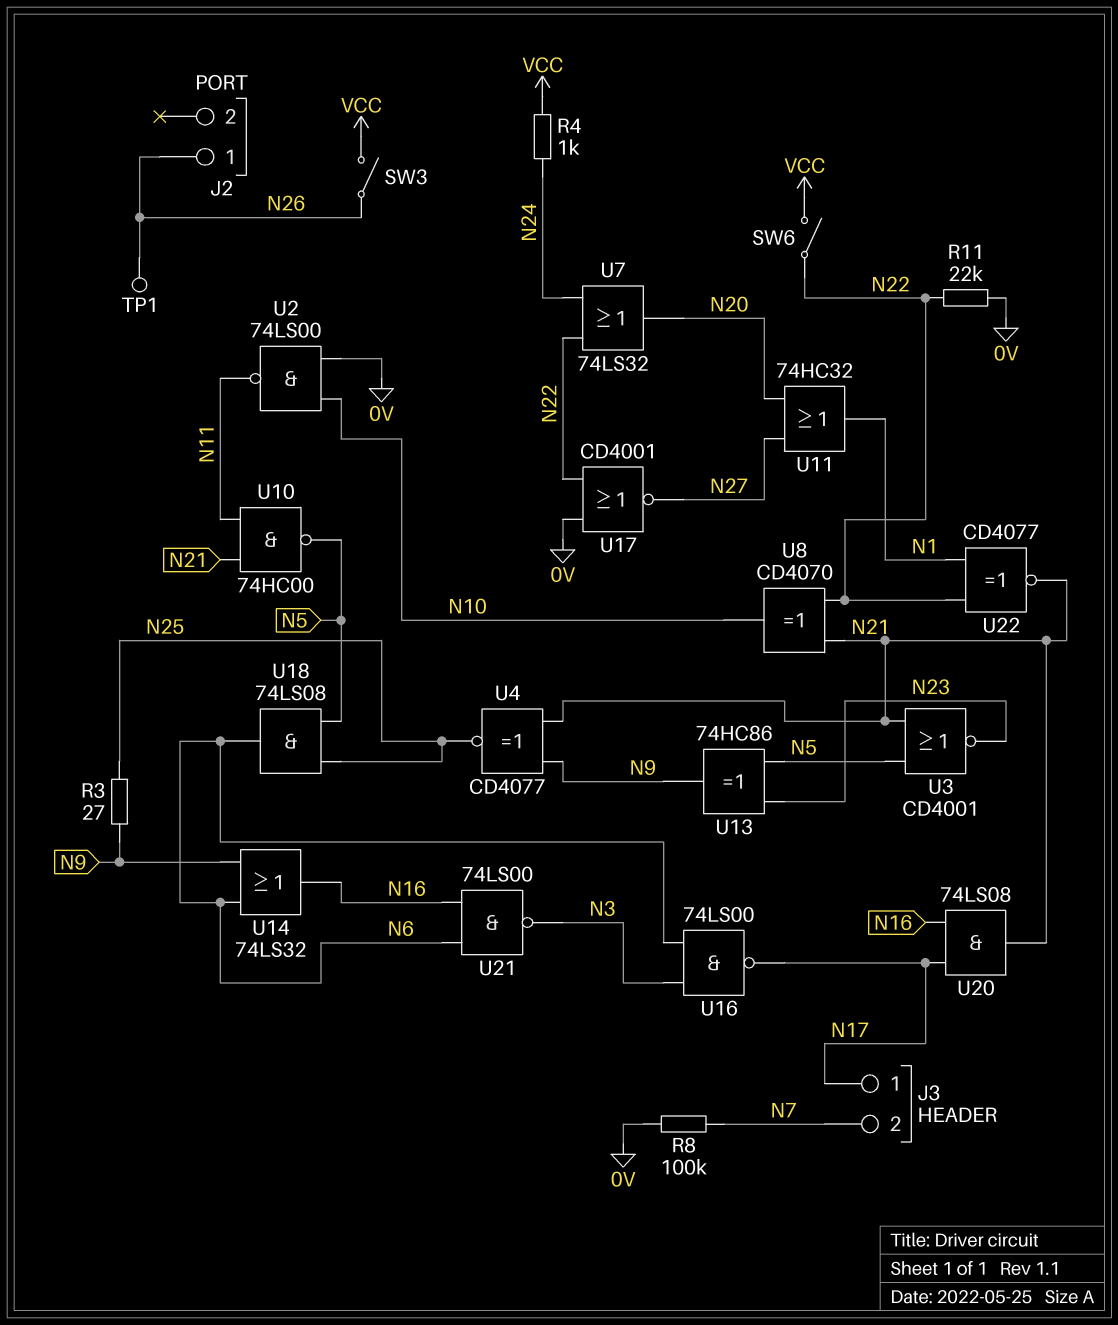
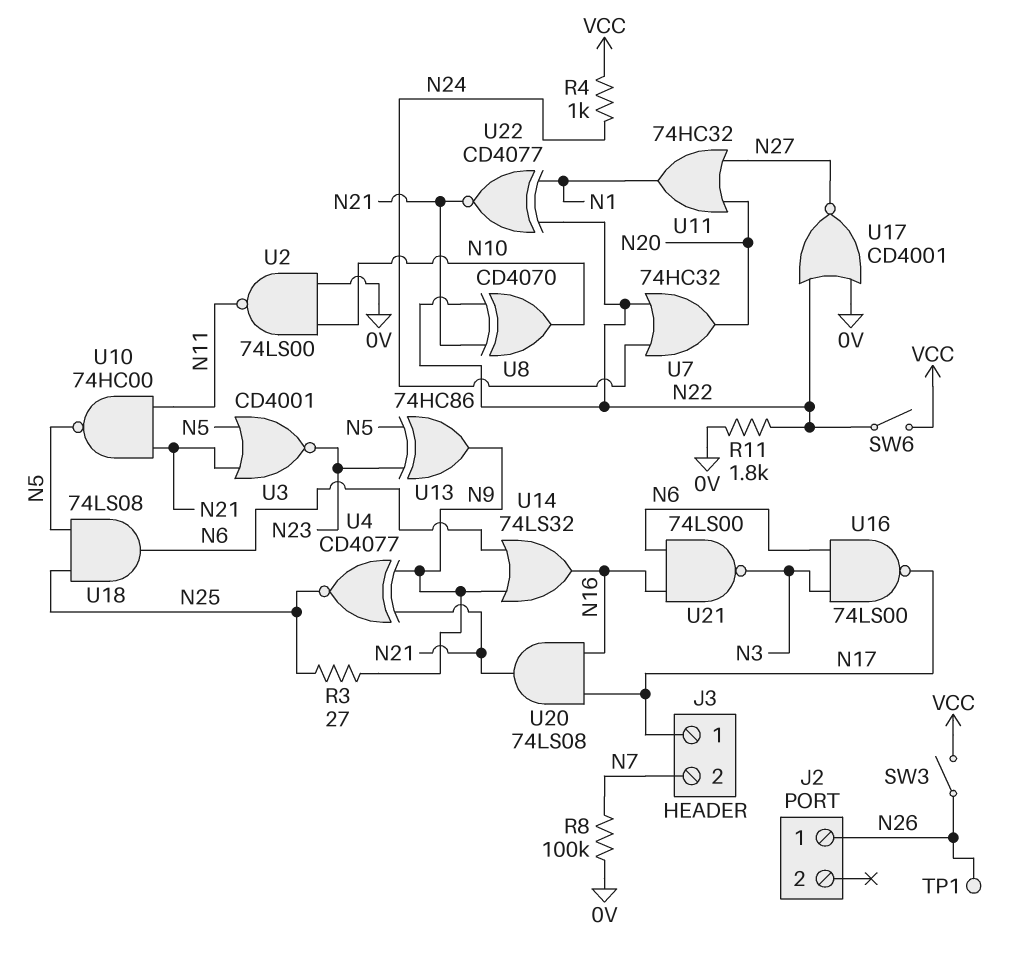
R11: 22k (0V, N22) -> 1.8k (0V, N22)
U7: OR 74LS32 (in N22, in N24, out N20) -> OR 74HC32 (in N22, in N24, out N20)

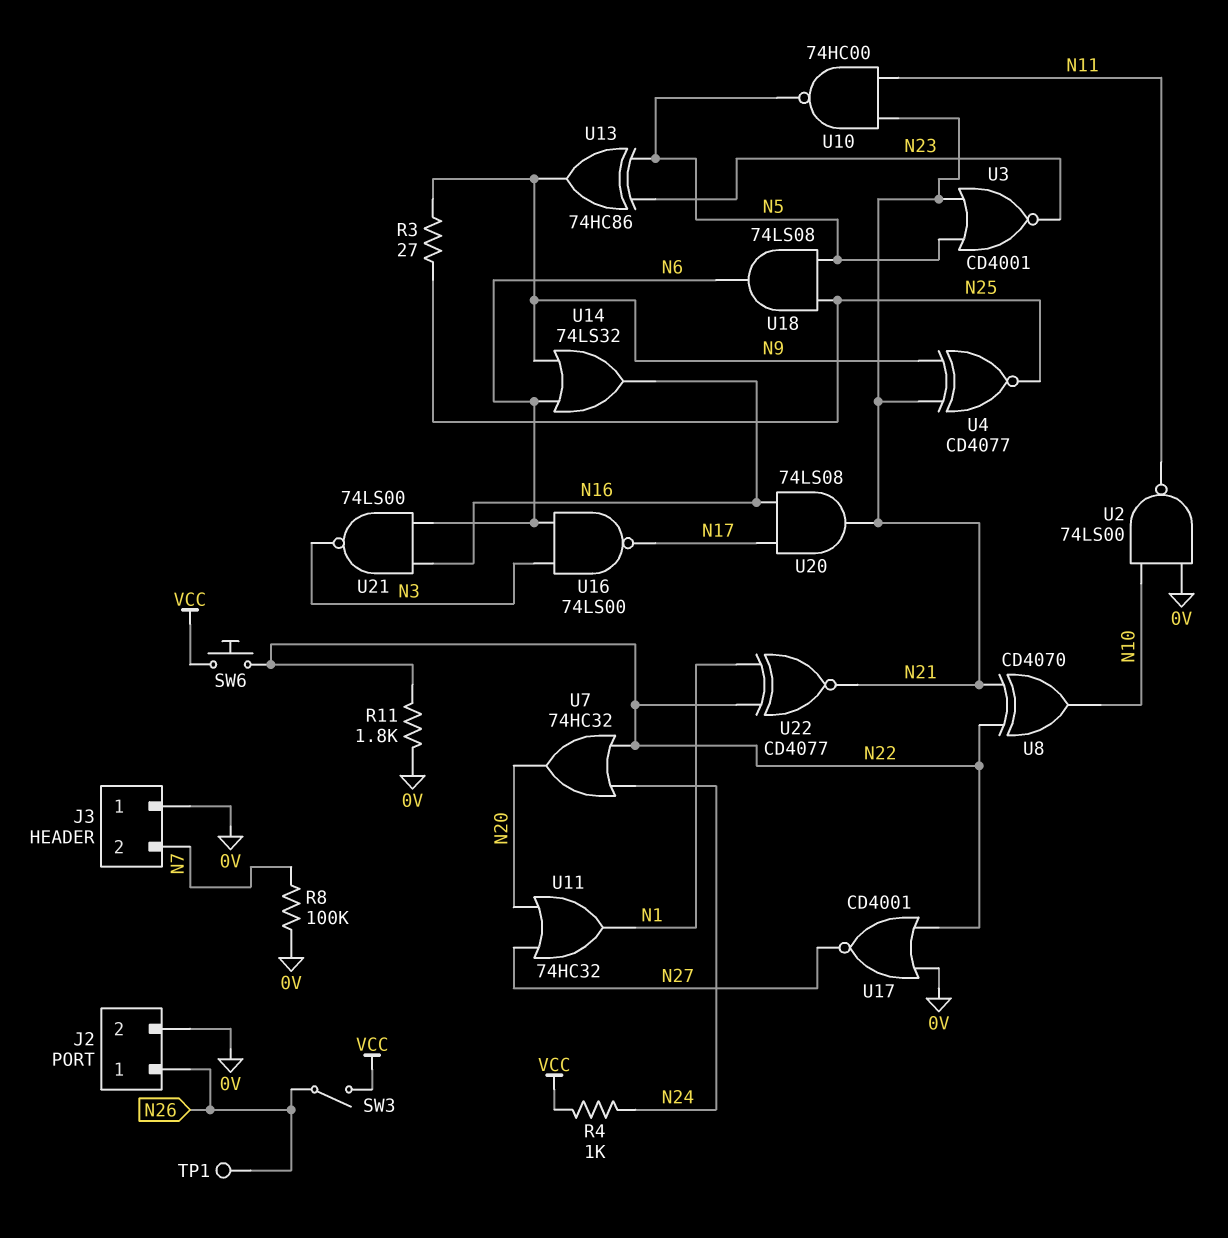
J2 pin 2: none -> 0V
J3 pin 1: N17 -> 0V
SW6: switch (N22, VCC) -> button (N22, VCC)

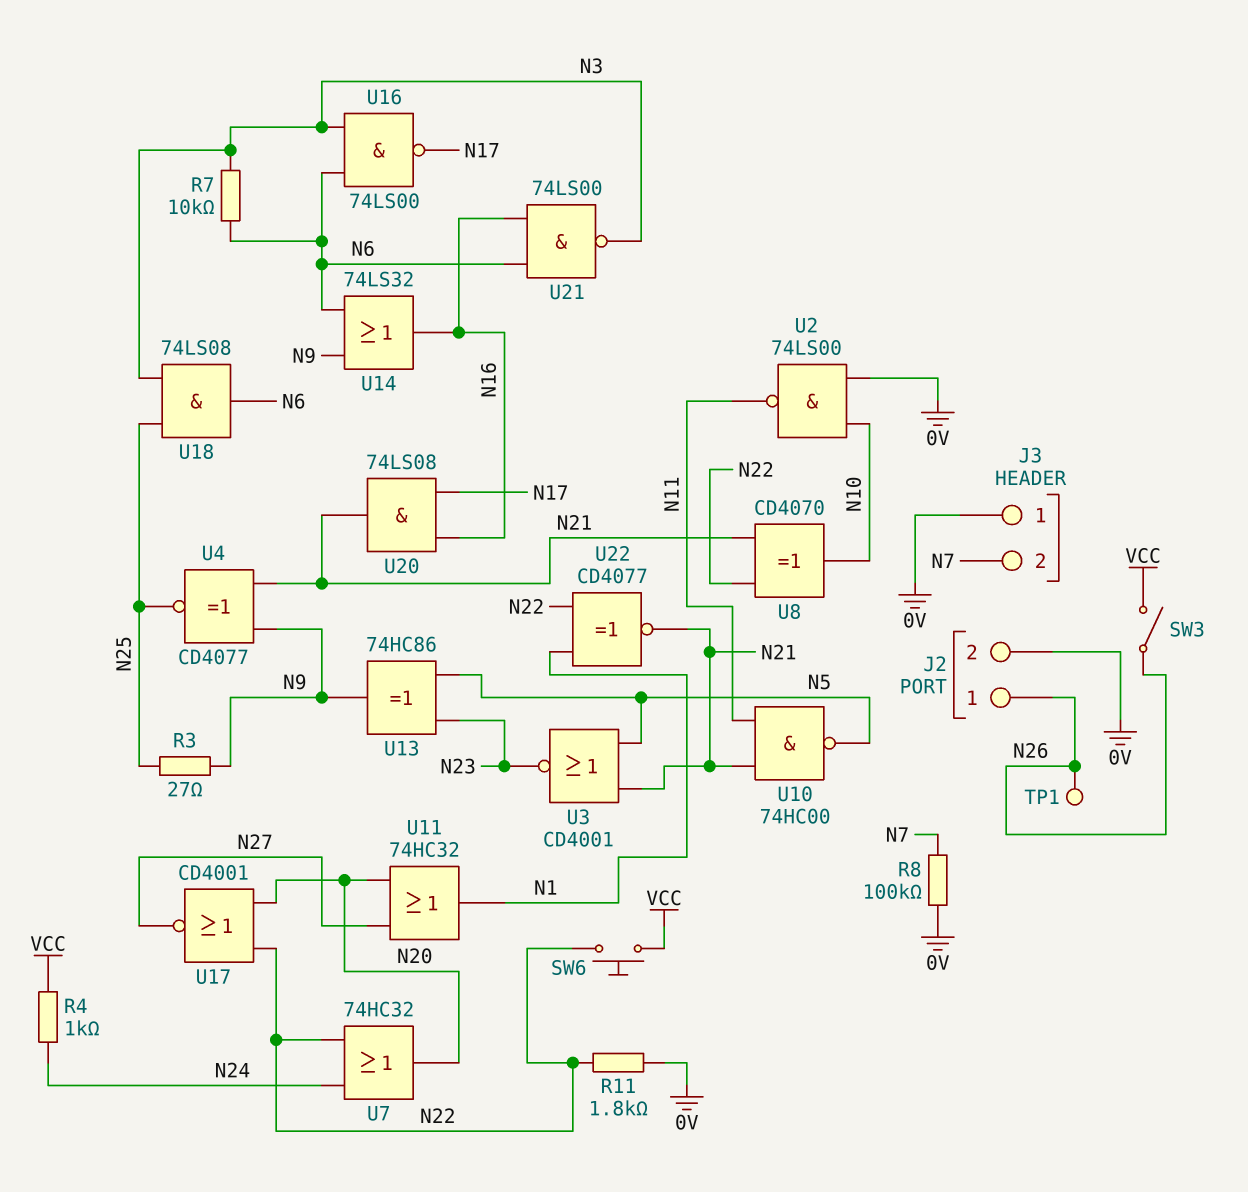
R7: none -> 10k (N3, N6)
U17: NOR CD4001 (in 0V, in N22, out N27) -> NOR CD4001 (in N20, in N22, out N27)
U18: AND 74LS08 (in N5, in N25, out N6) -> AND 74LS08 (in N3, in N25, out N6)

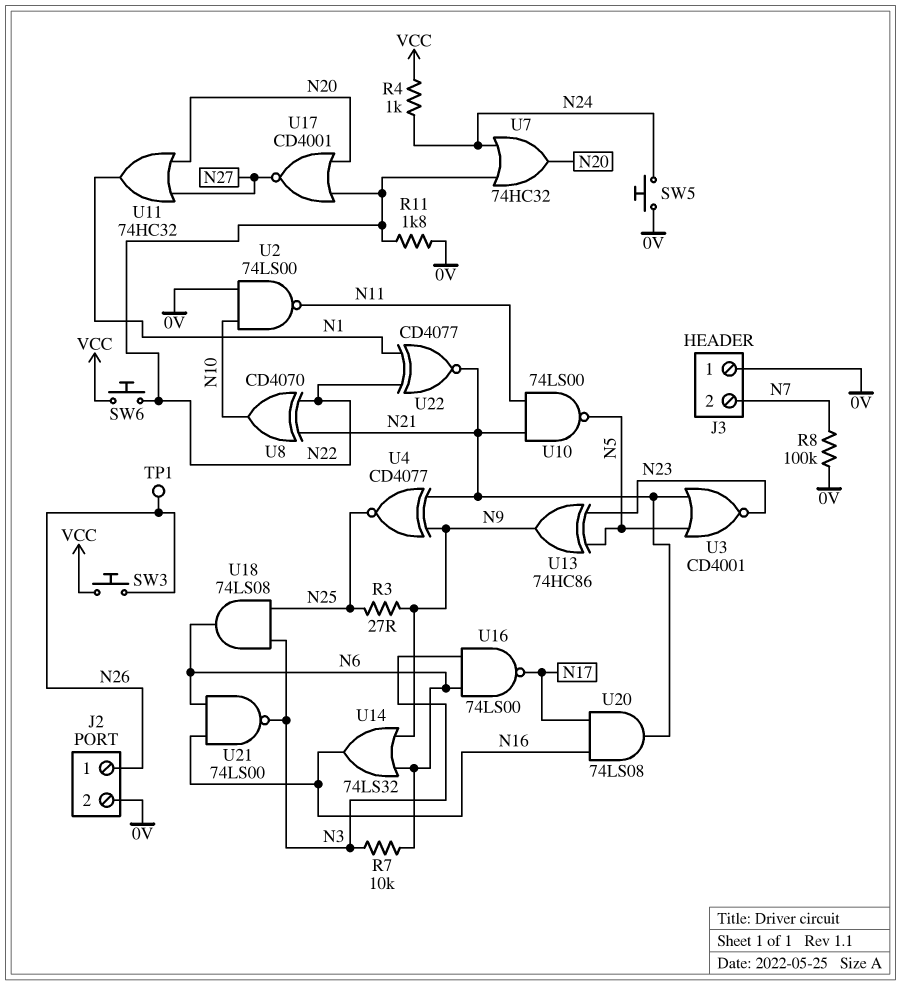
SW3: switch (N26, VCC) -> button (N26, VCC)
SW5: none -> button (0V, N24)
U10: NAND 74HC00 (in N11, in N21, out N5) -> NAND 74LS00 (in N11, in N21, out N5)

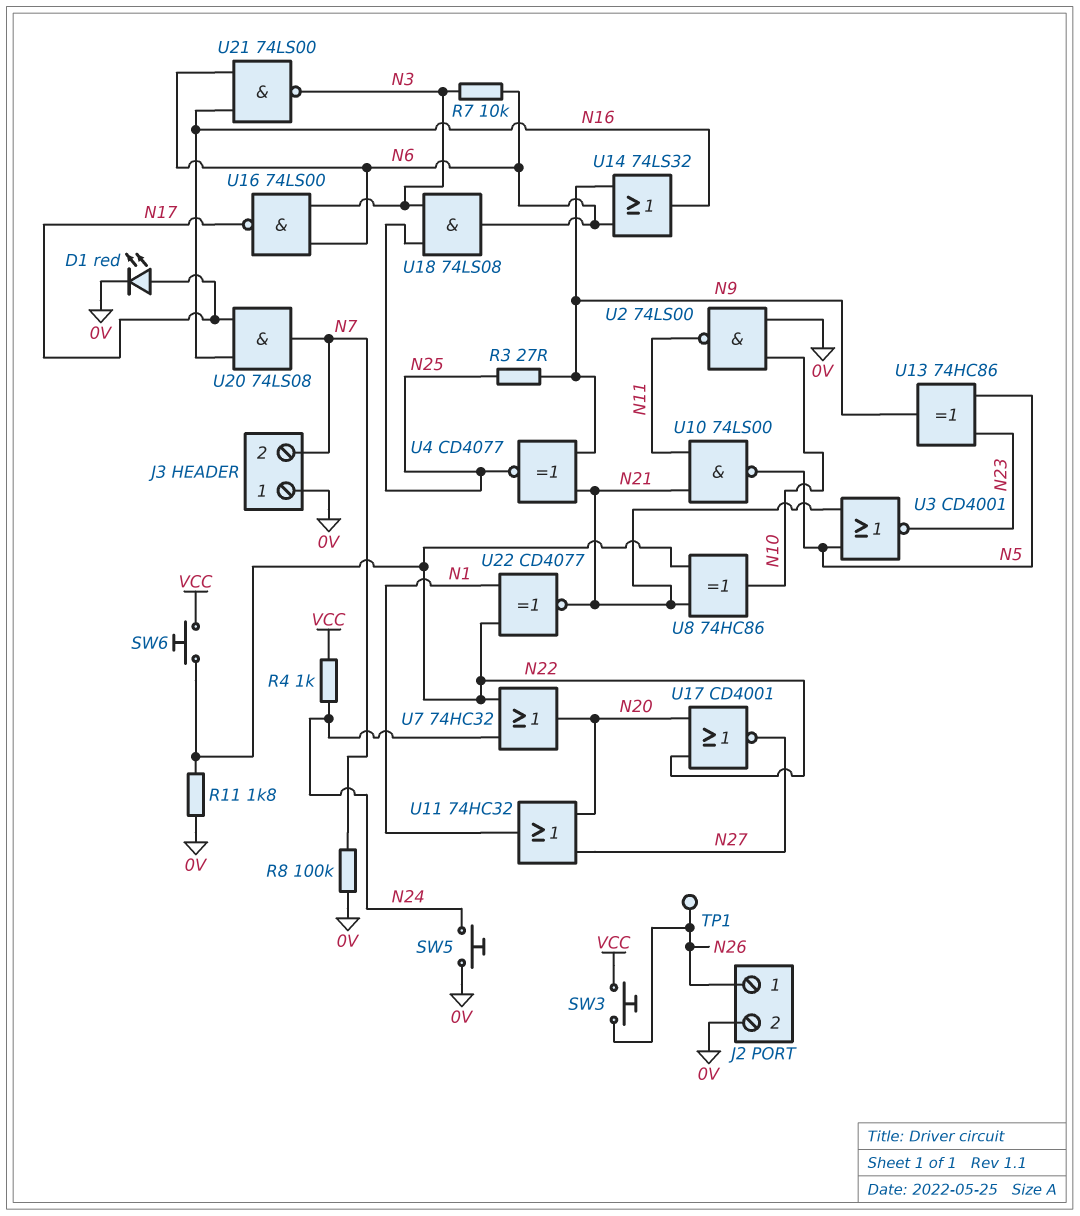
D1: none -> LED red (A N17, K 0V)
U8: XOR CD4070 (in N21, in N22, out N10) -> XOR 74HC86 (in N21, in N22, out N10)
U20: AND 74LS08 (in N16, in N17, out N21) -> AND 74LS08 (in N16, in N17, out N7)

